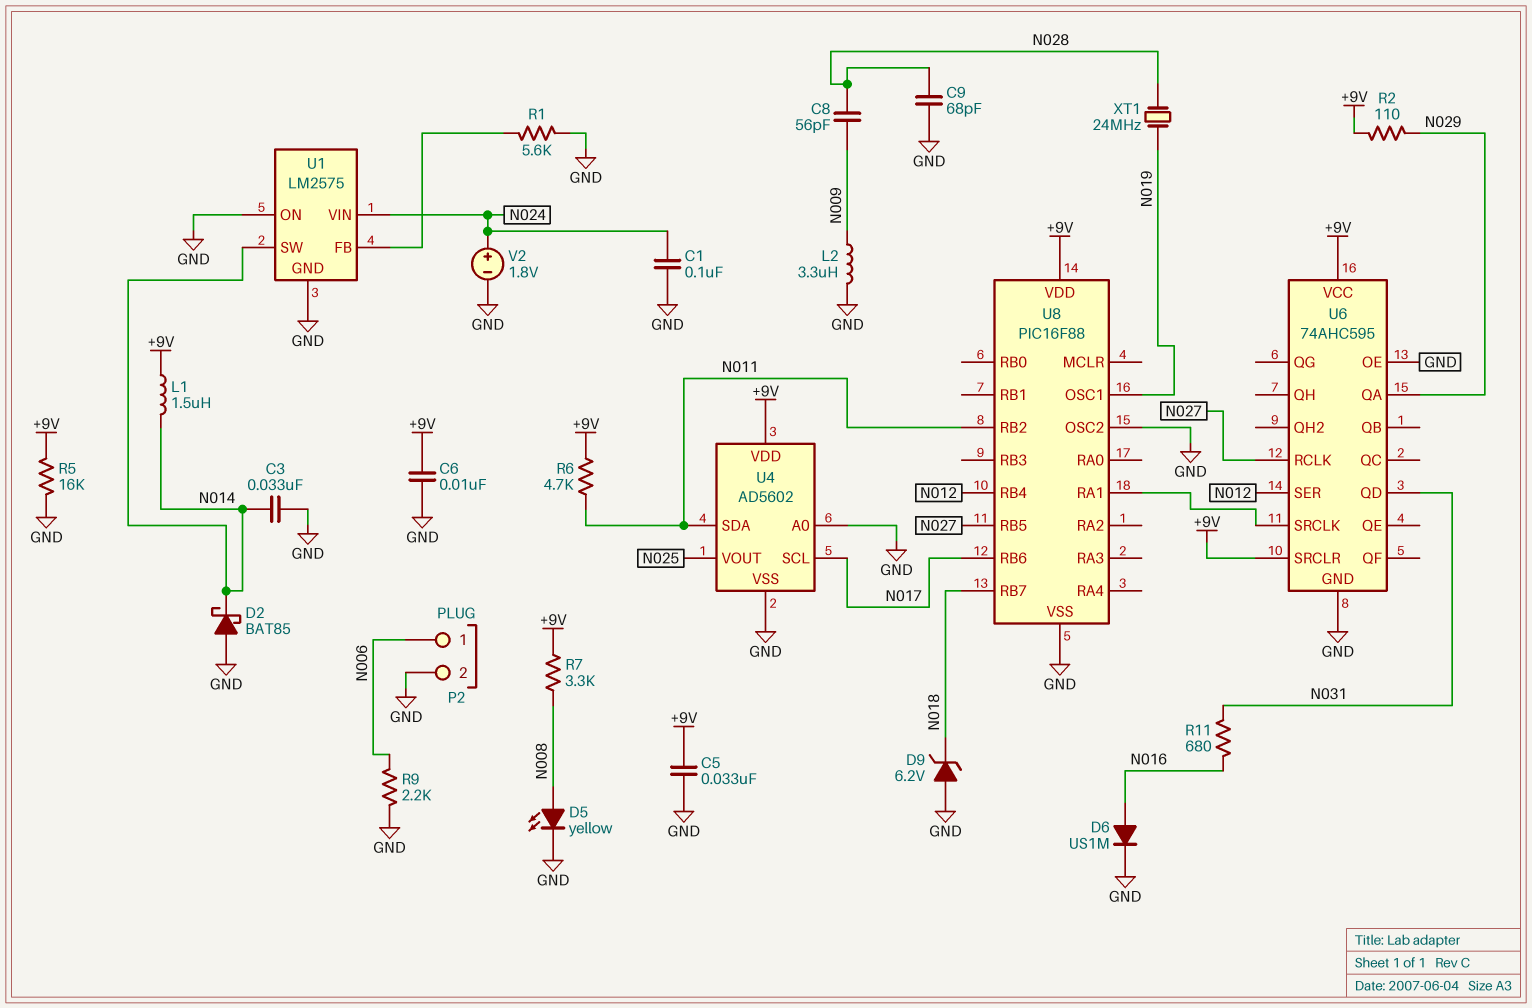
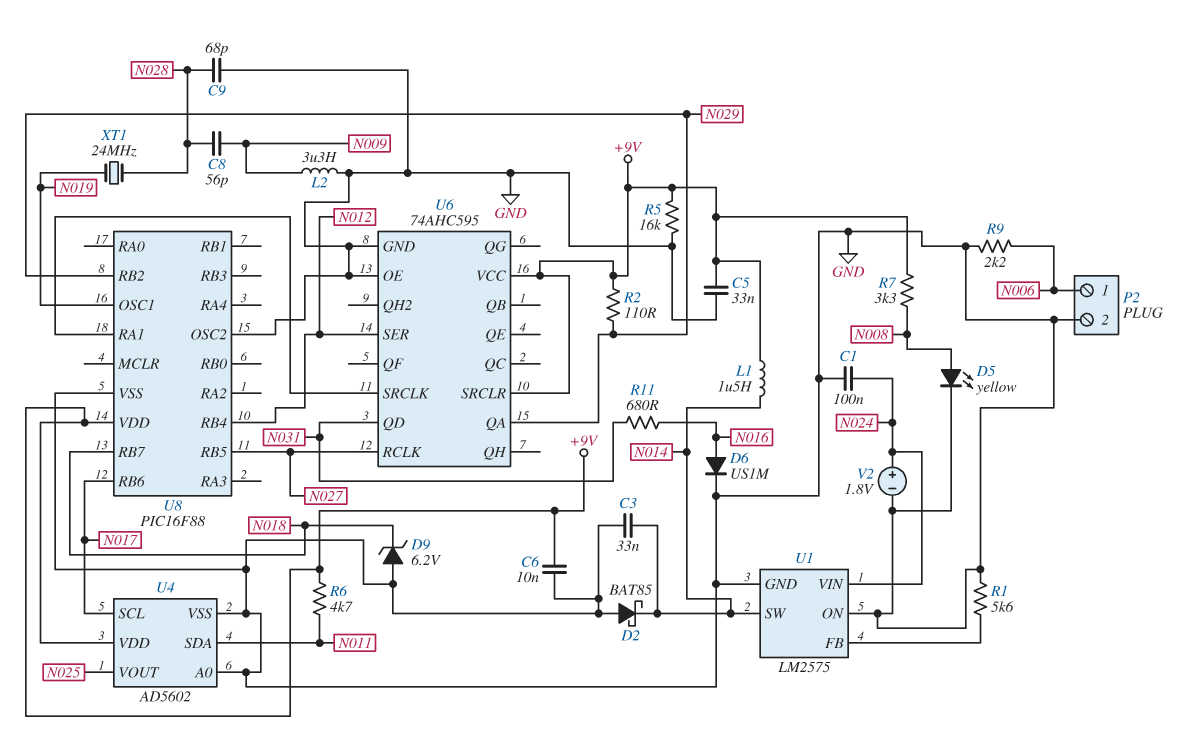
U8 pin RB2: N011 -> N029

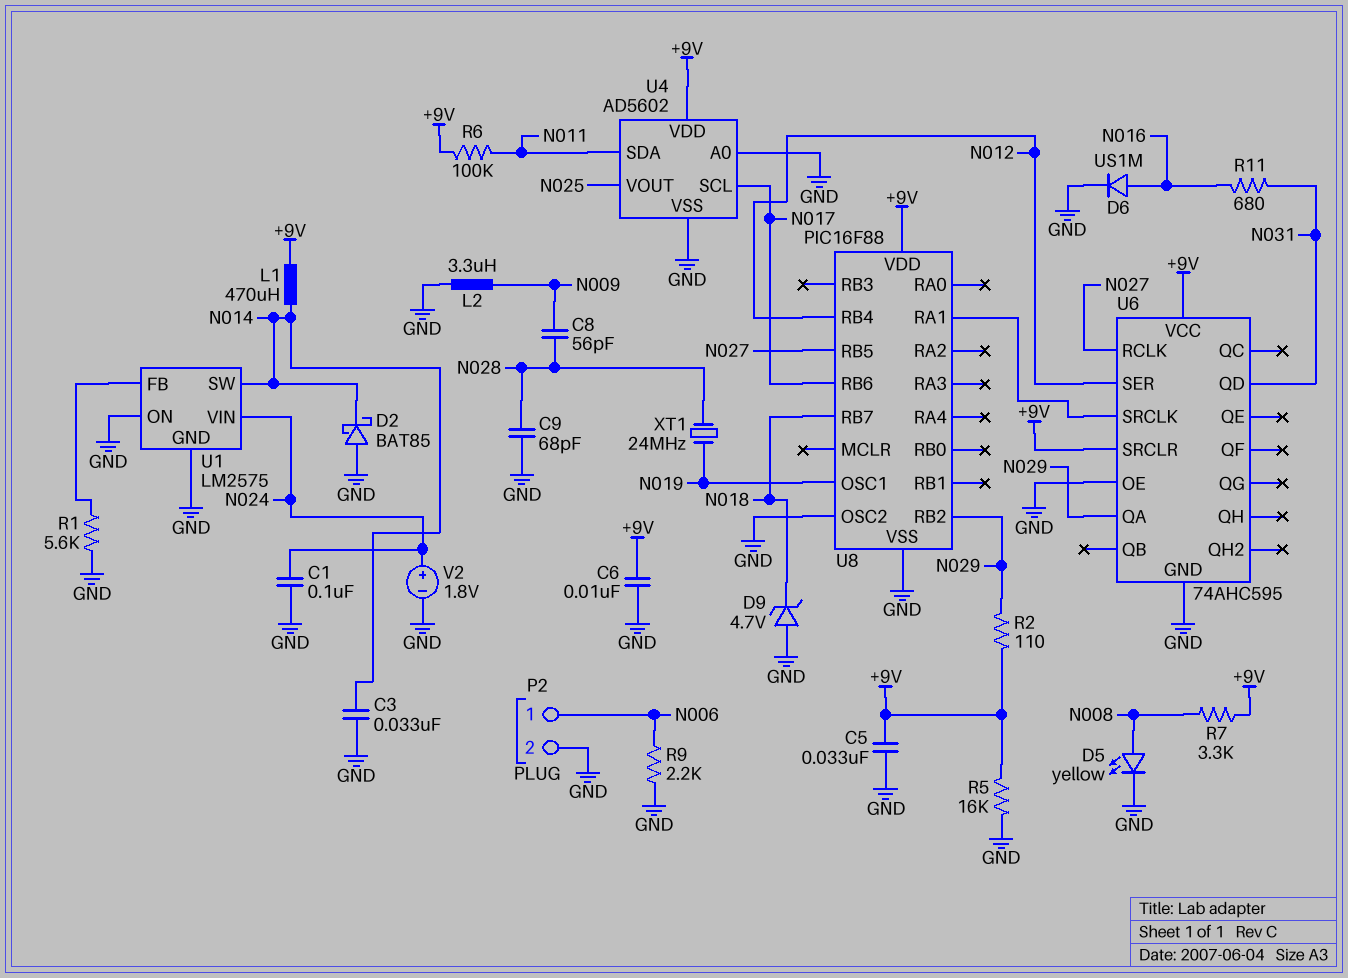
D9: zener 6.2V (A GND, K N018) -> zener 4.7V (A GND, K N018)
L1: 1.5uH (+9V, N014) -> 470uH (+9V, N014)
R6: 4.7k (+9V, N011) -> 100k (+9V, N011)

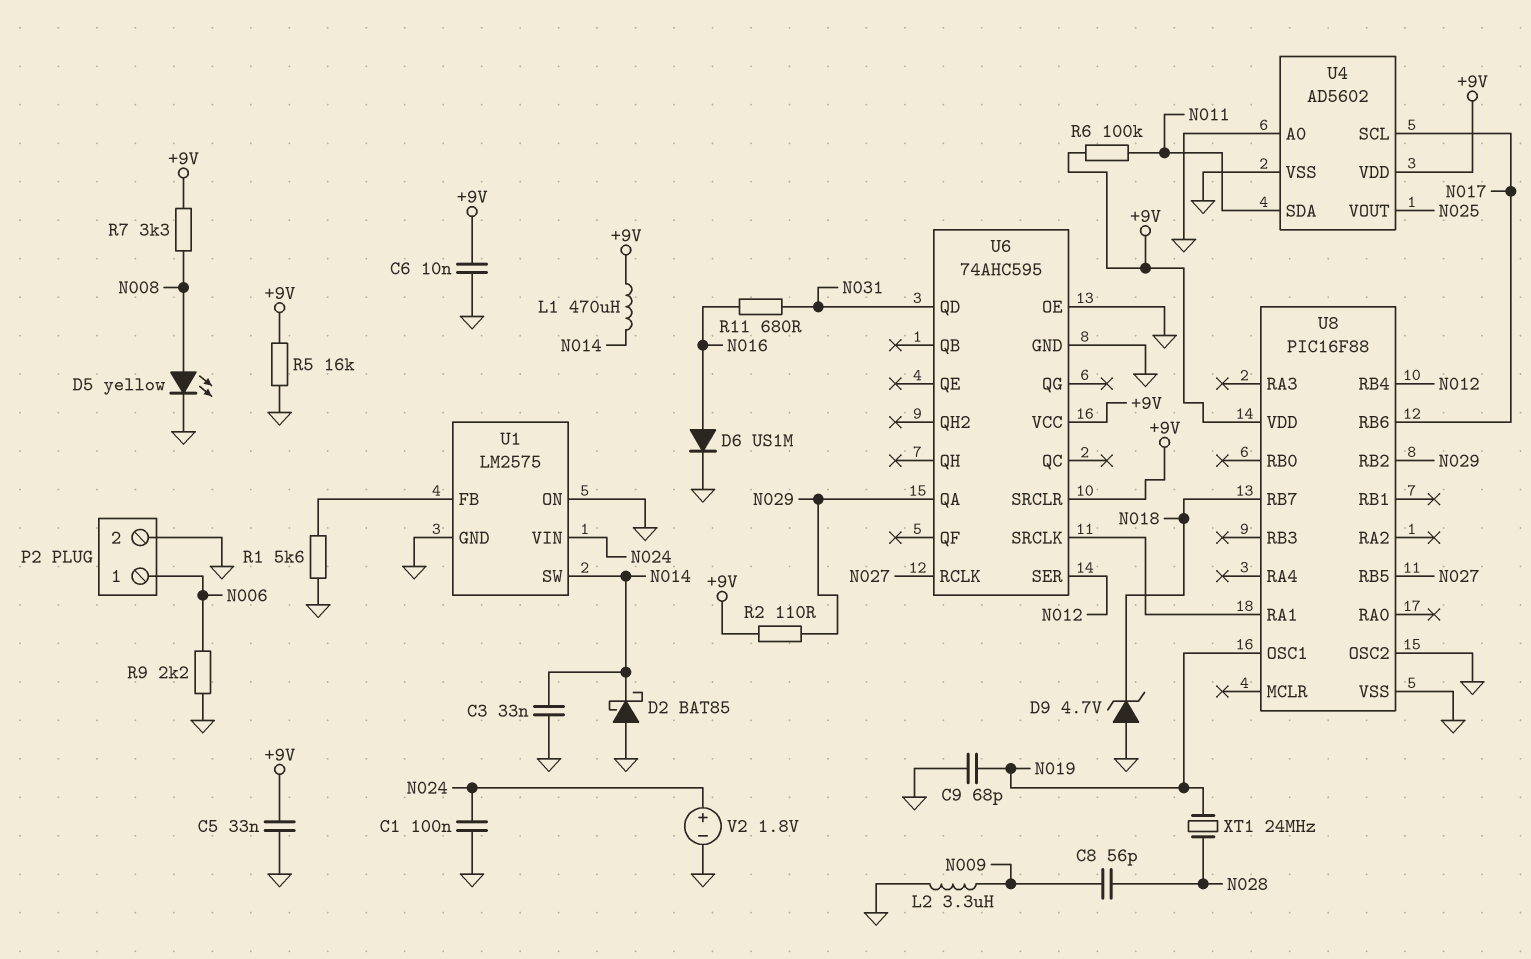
C9: 68pF (GND, N028) -> 68pF (GND, N019)

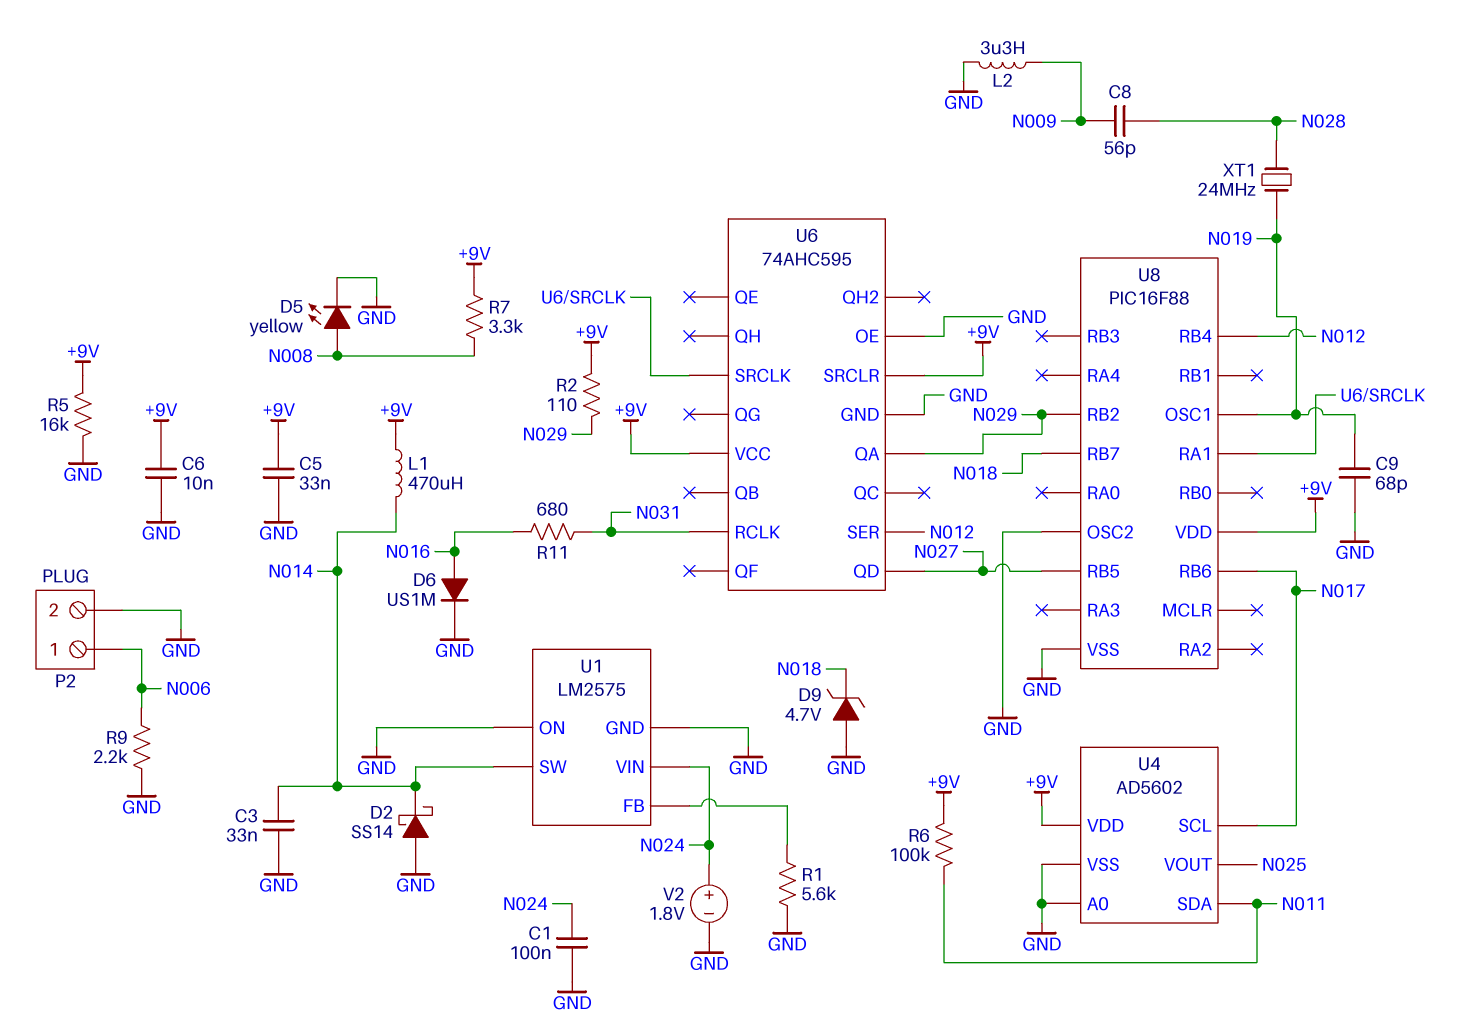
D2: schottky BAT85 (A GND, K N014) -> schottky SS14 (A GND, K N014)
U6 pin QD: N031 -> N027
U6 pin RCLK: N027 -> N031

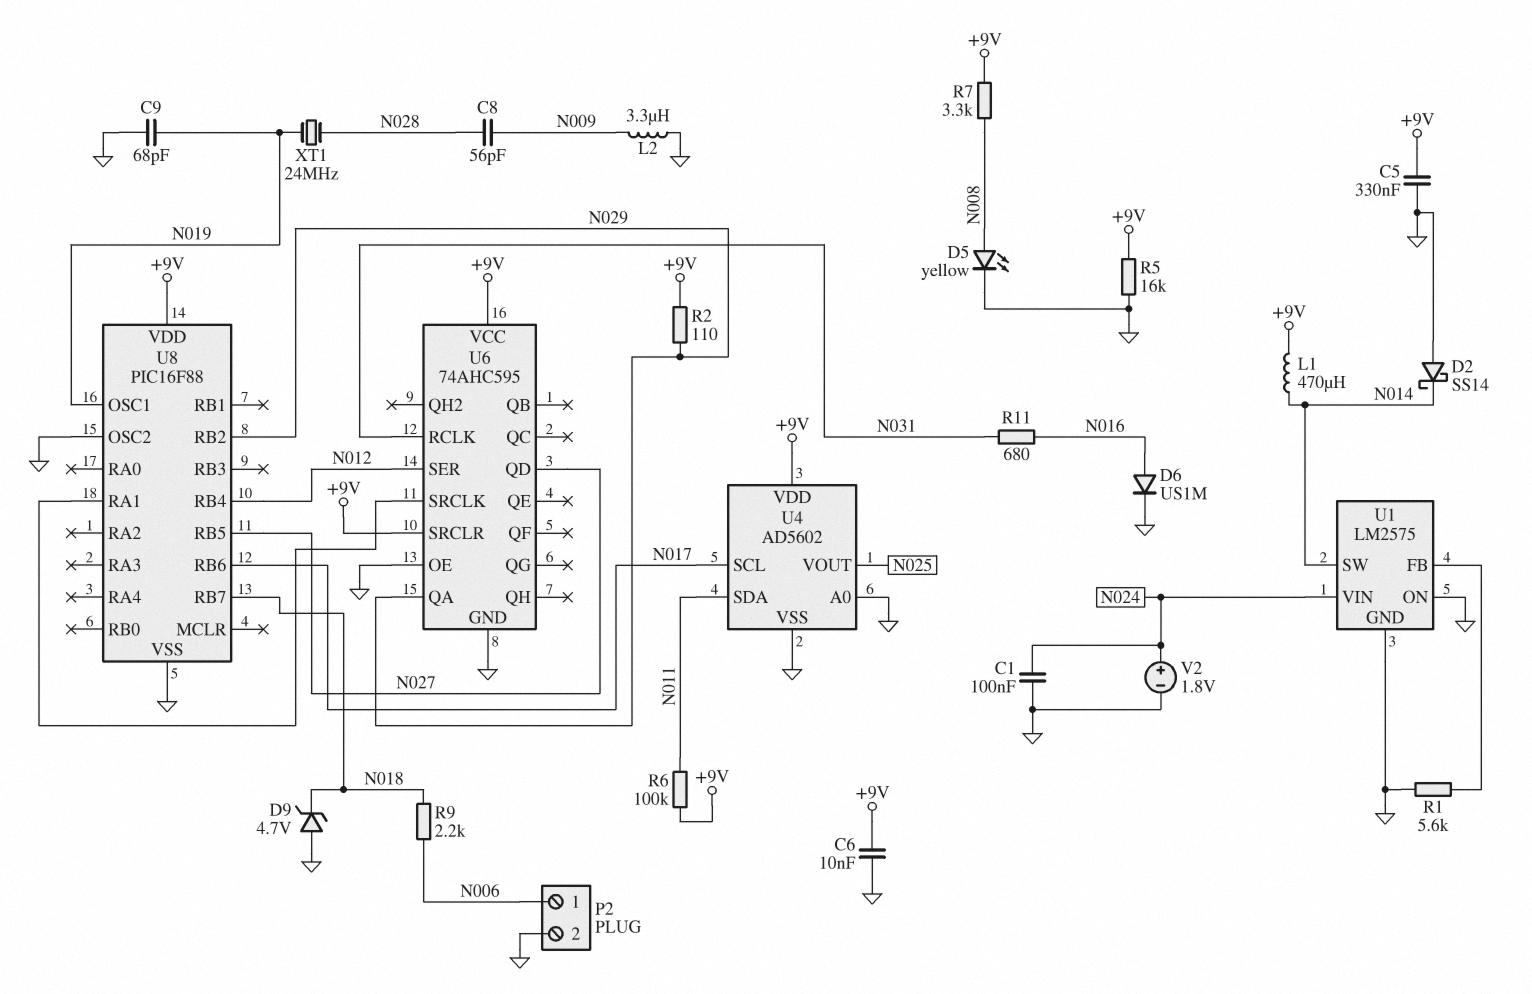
C3: 33nF (GND, N014) -> none
C5: 33nF (+9V, GND) -> 330nF (+9V, GND)
R9: 2.2k (GND, N006) -> 2.2k (N006, N018)

